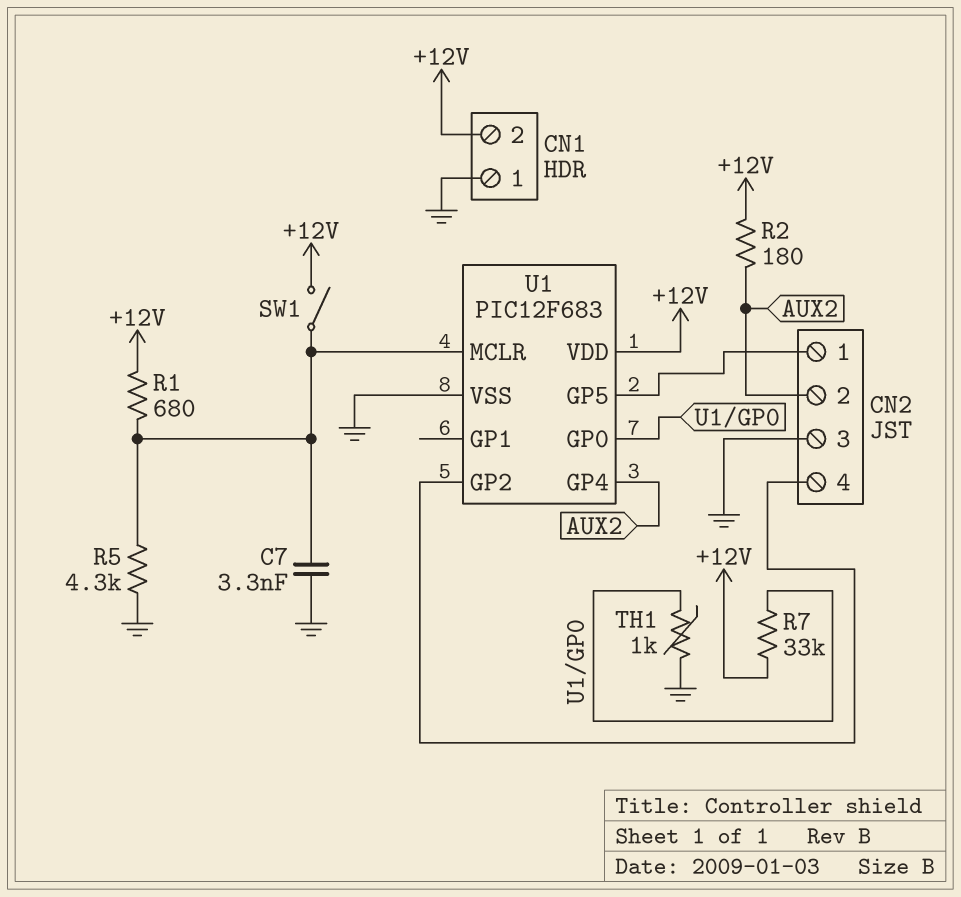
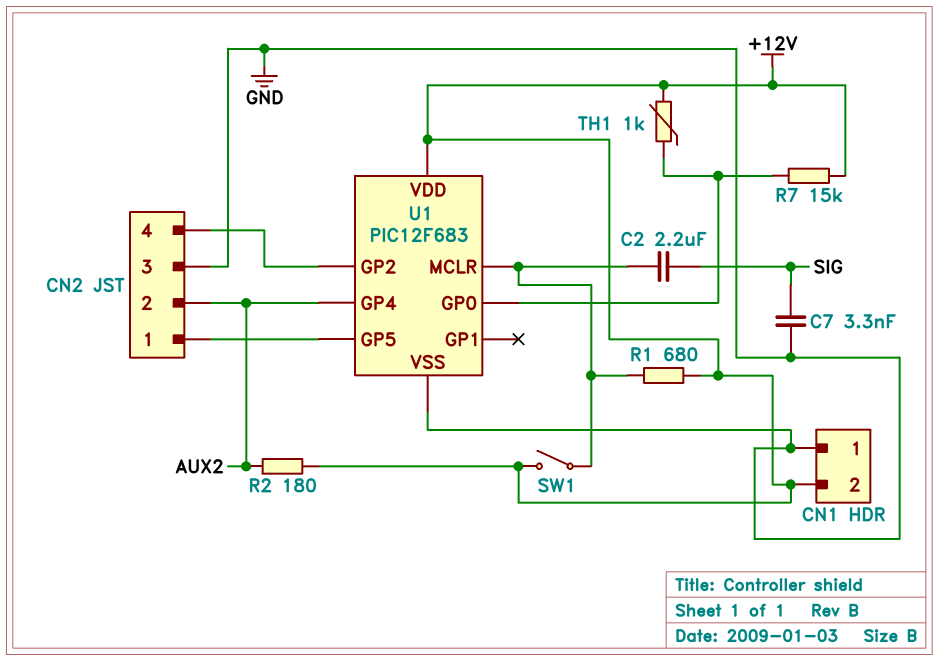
C2: none -> 2.2uF (SIG, U1/MCLR)
C7: 3.3nF (GND, U1/MCLR) -> 3.3nF (GND, SIG)
R5: 4.3k (GND, U1/MCLR) -> none
R7: 33k (+12V, U1/GP0) -> 15k (+12V, U1/GP0)
TH1: 1k (GND, U1/GP0) -> 1k (+12V, U1/GP0)

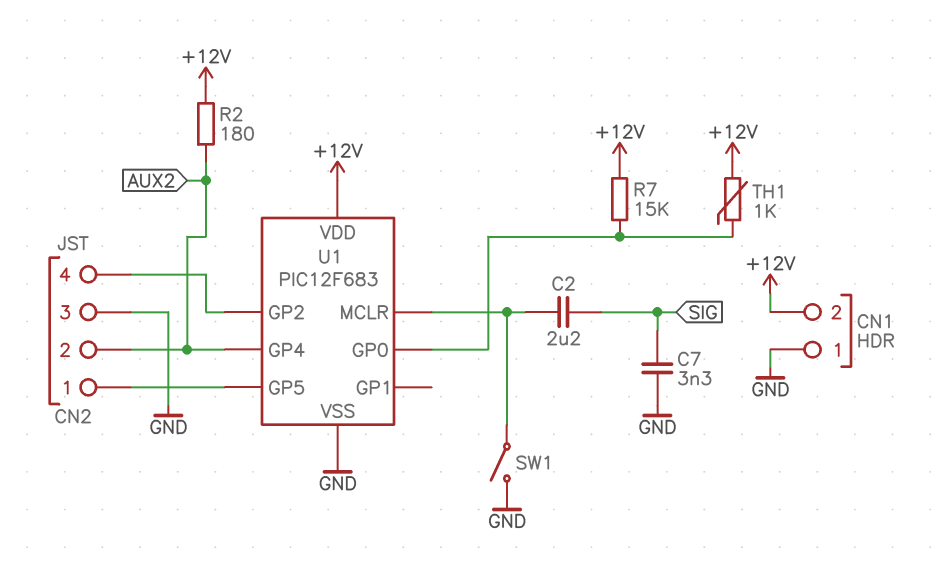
R1: 680 (+12V, U1/MCLR) -> none
SW1: switch (+12V, U1/MCLR) -> switch (GND, U1/MCLR)

